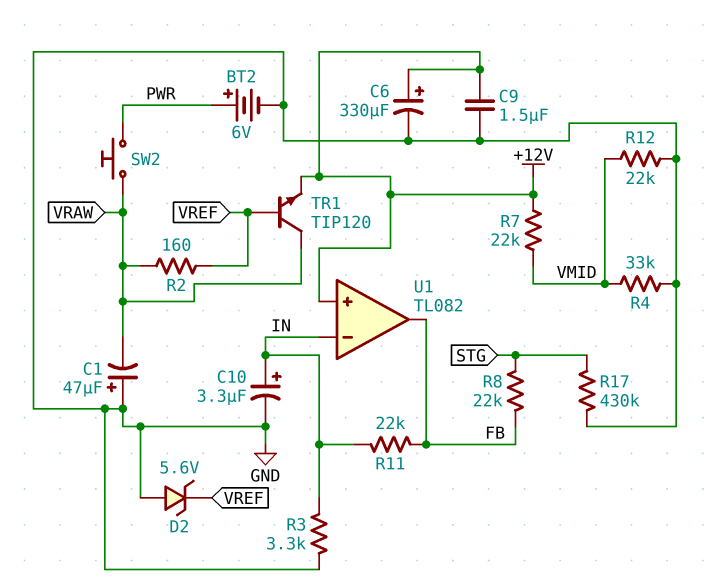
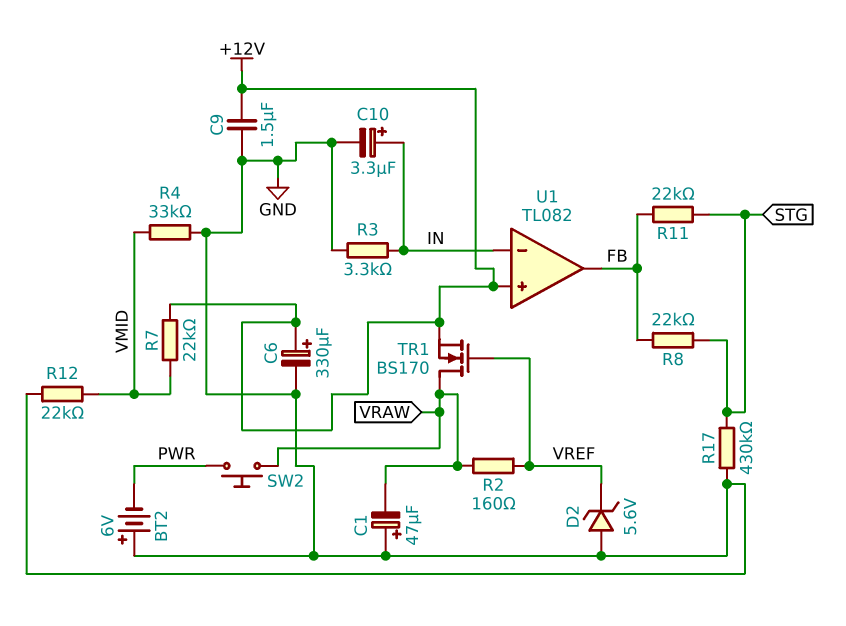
BT2: 6V (plus PWR, minus GND) -> 6V (plus GND, minus PWR)
R11: 22k (FB, IN) -> 22k (FB, STG)
TR1: NPN TIP120 (B VREF, C VRAW, E +12V) -> NMOS BS170 (G VREF, D VRAW, S +12V)

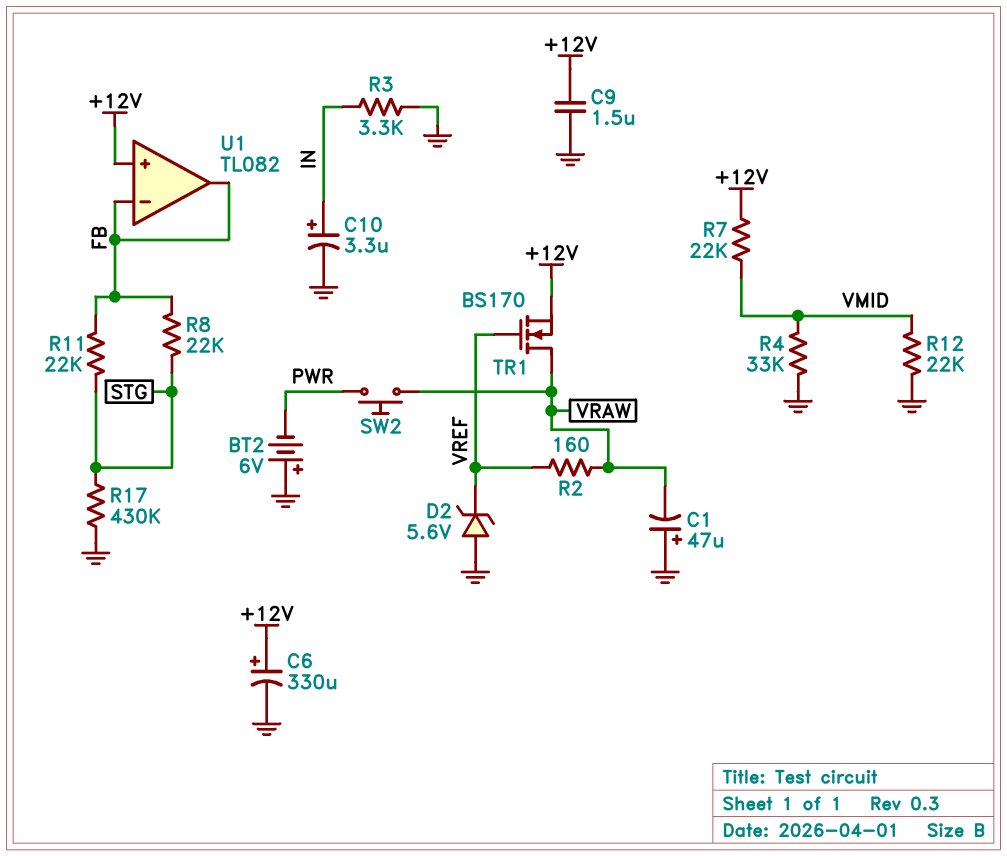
U1 pin in-: IN -> FB

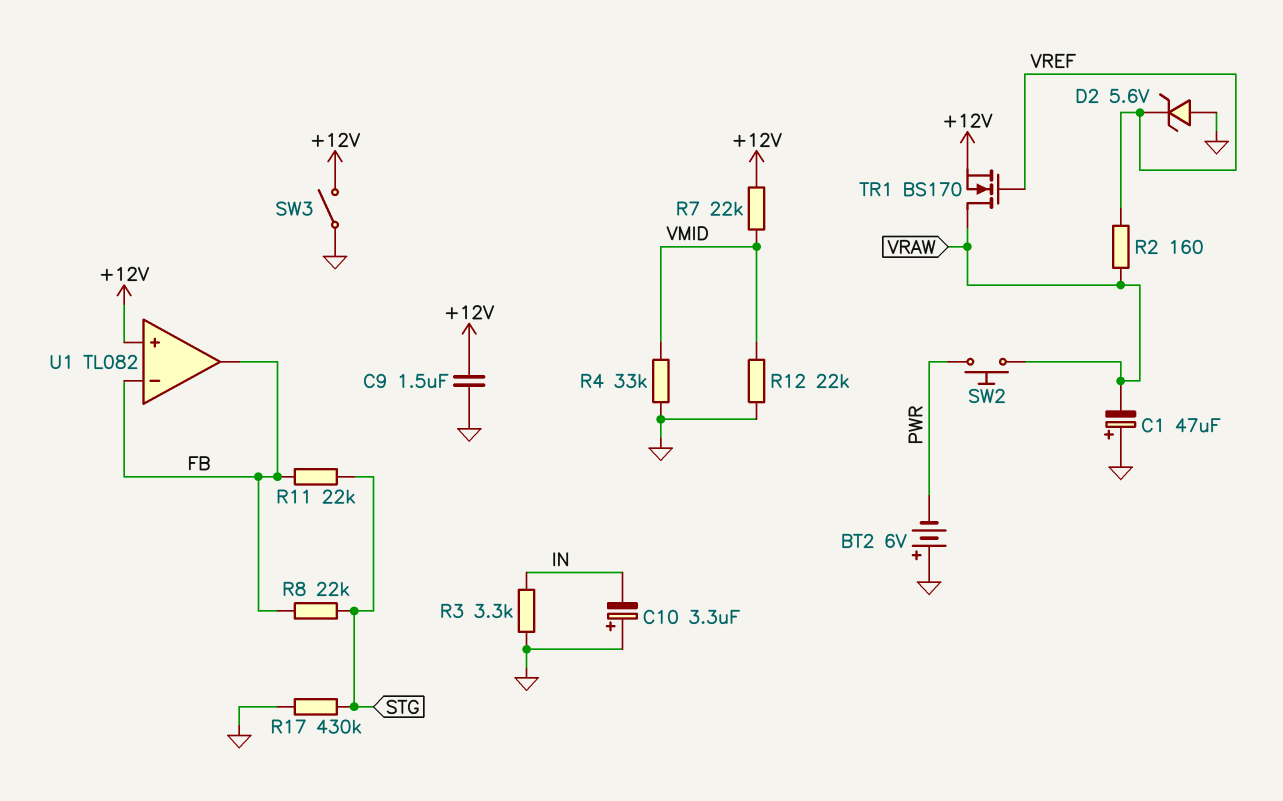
C6: 330uF (plus +12V, minus GND) -> none
C10: 3.3uF (plus IN, minus GND) -> 3.3uF (plus GND, minus IN)
SW3: none -> switch (+12V, GND)

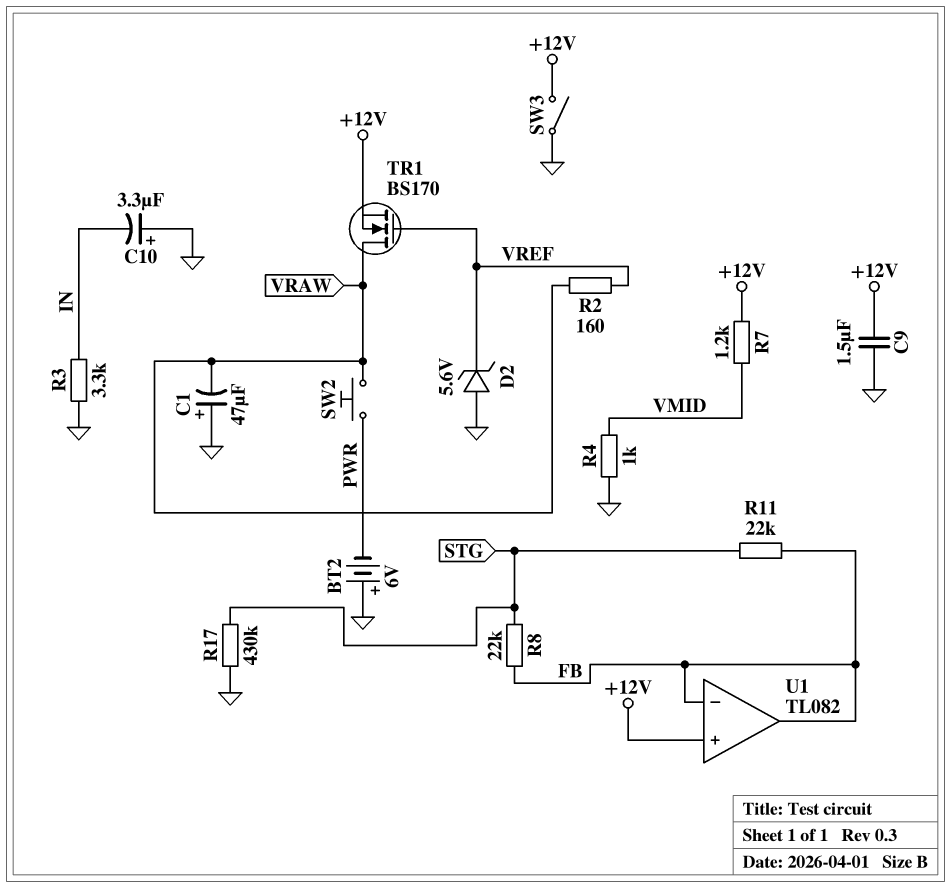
R4: 33k (GND, VMID) -> 1k (GND, VMID)
R7: 22k (+12V, VMID) -> 1.2k (+12V, VMID)
R12: 22k (GND, VMID) -> none

